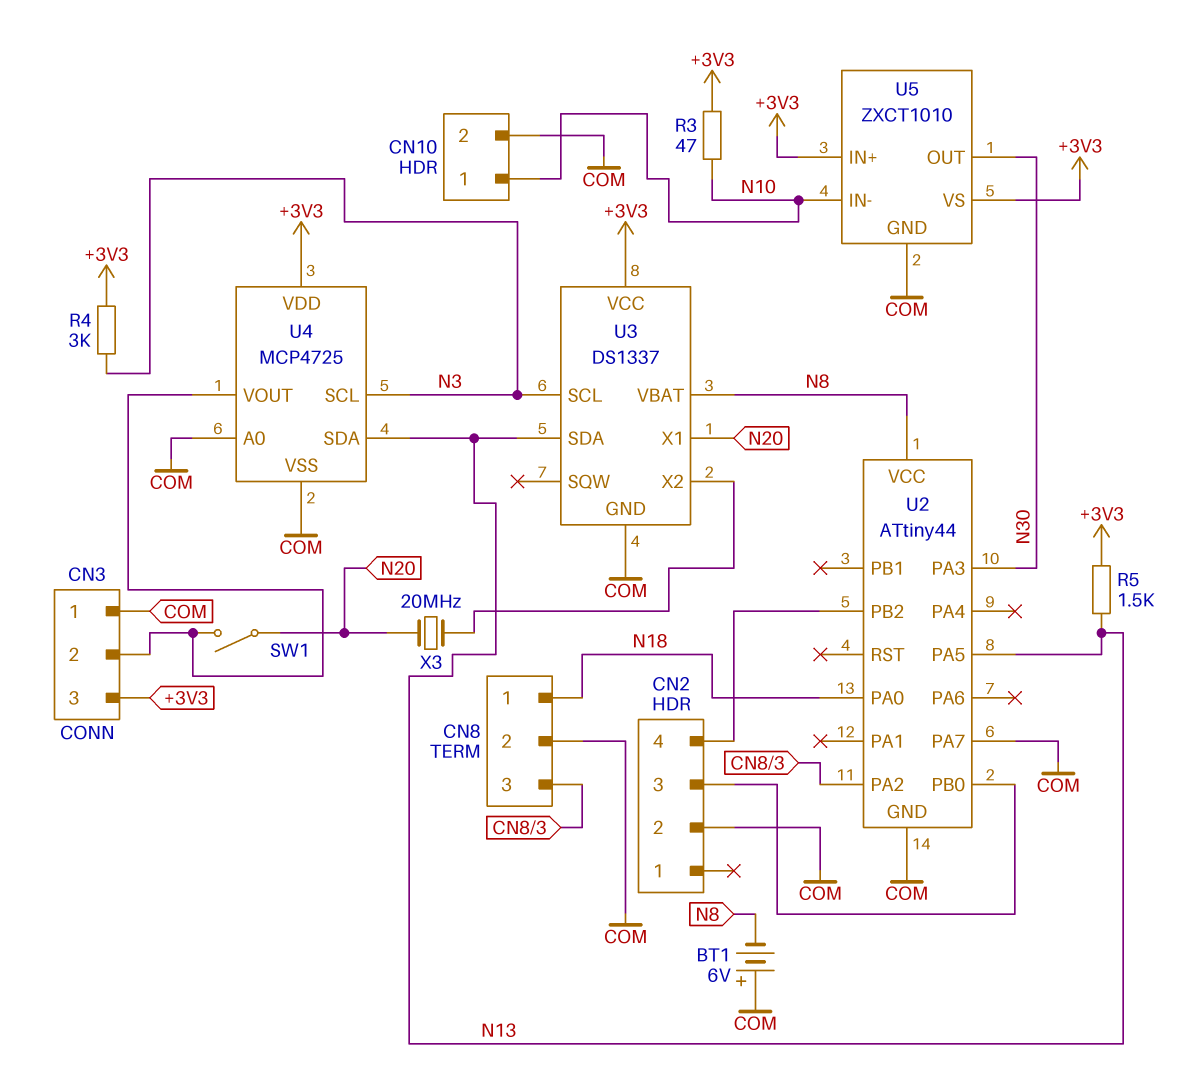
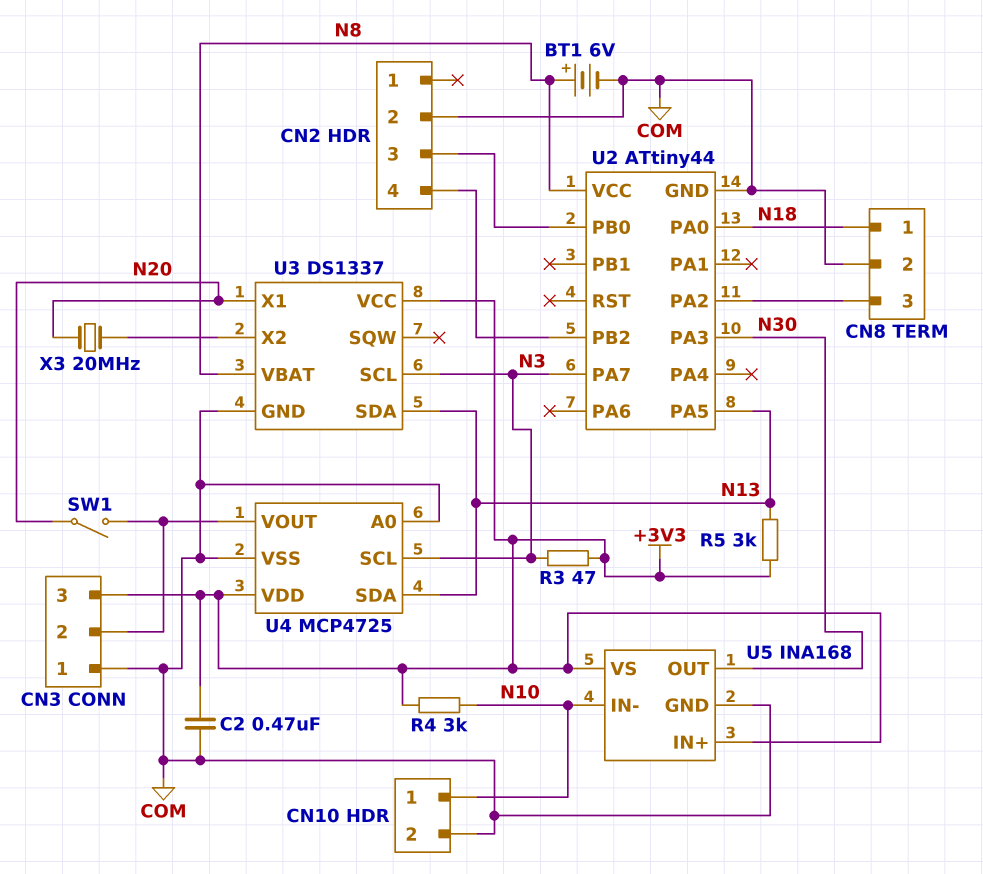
BT1: 6V (plus COM, minus N8) -> 6V (plus N8, minus COM)
C2: none -> 470nF (+3V3, COM)
R3: 47 (+3V3, N10) -> 47 (+3V3, N3)
R4: 3k (+3V3, N3) -> 3k (+3V3, N10)
R5: 1.5k (+3V3, N13) -> 3k (+3V3, N13)
U2 pin PA7: COM -> N3
U5: ZXCT1010 -> INA168

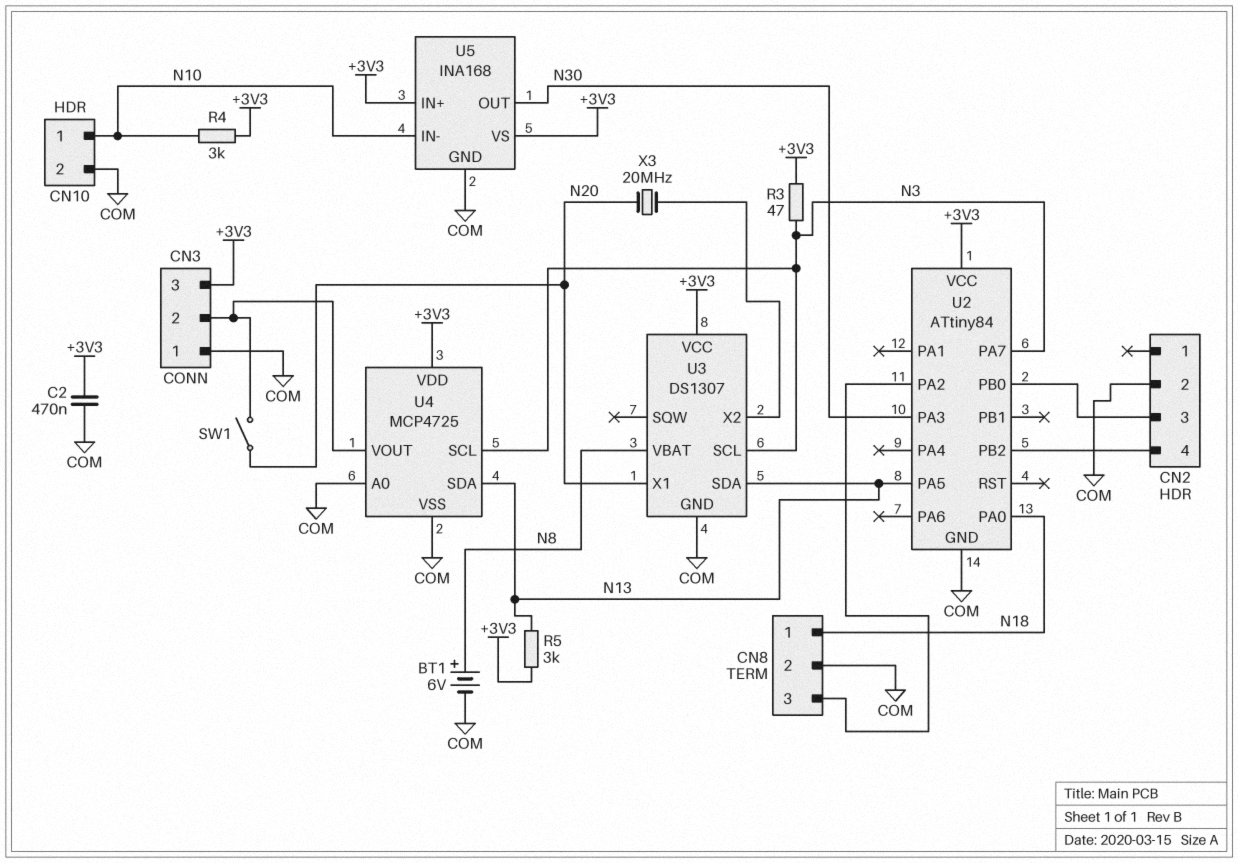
U2: ATtiny44 -> ATtiny84
U2 pin VCC: N8 -> +3V3
U3: DS1337 -> DS1307

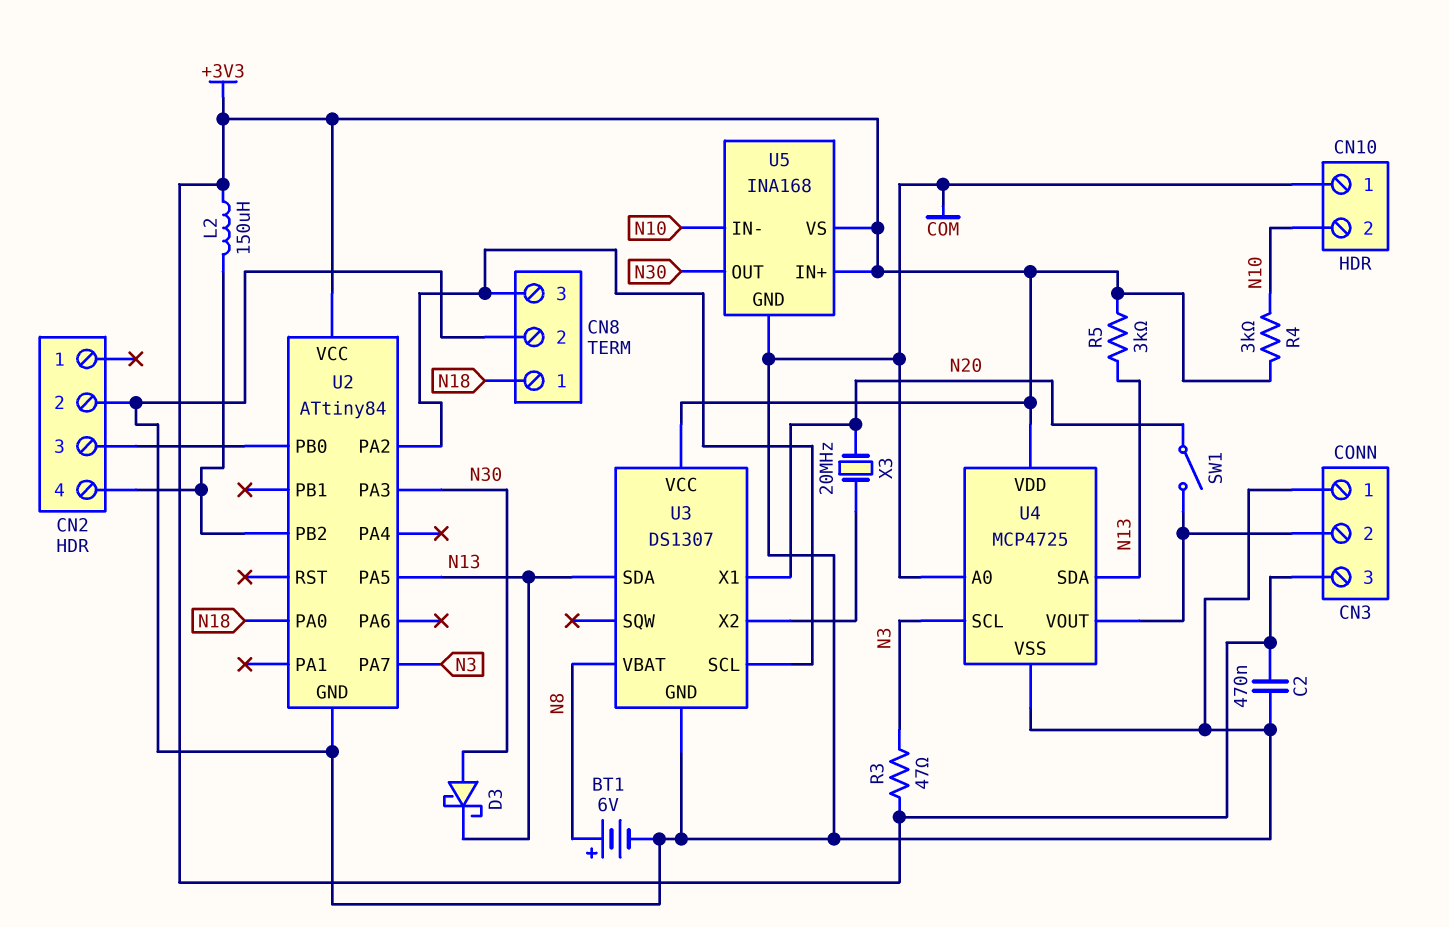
CN10 pin 1: N10 -> COM
CN10 pin 2: COM -> N10
D3: none -> schottky (A N30, K N13)
L2: none -> 150uH (+3V3, CN2/4)
U3 pin SCL: N3 -> CN8/3

